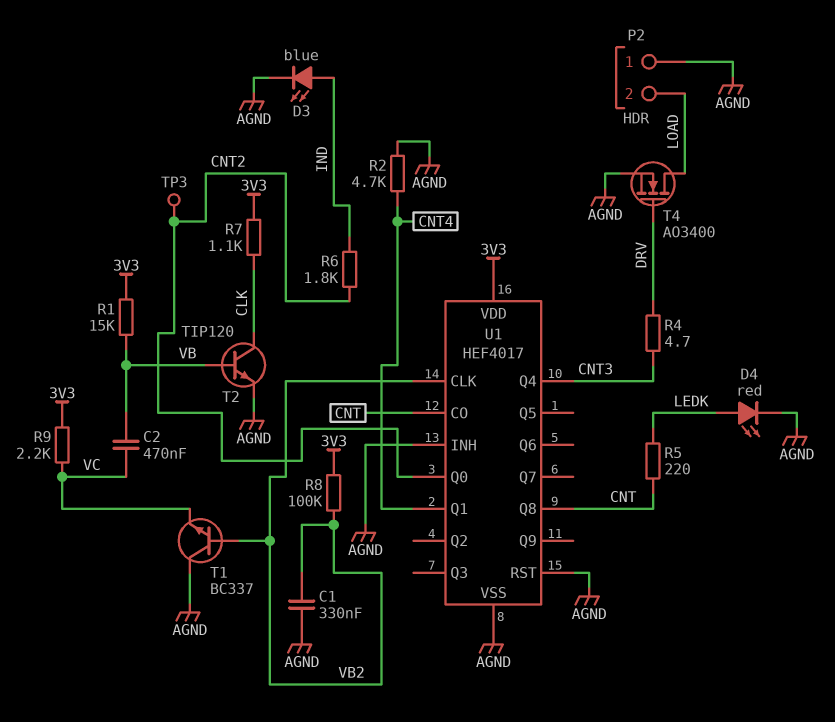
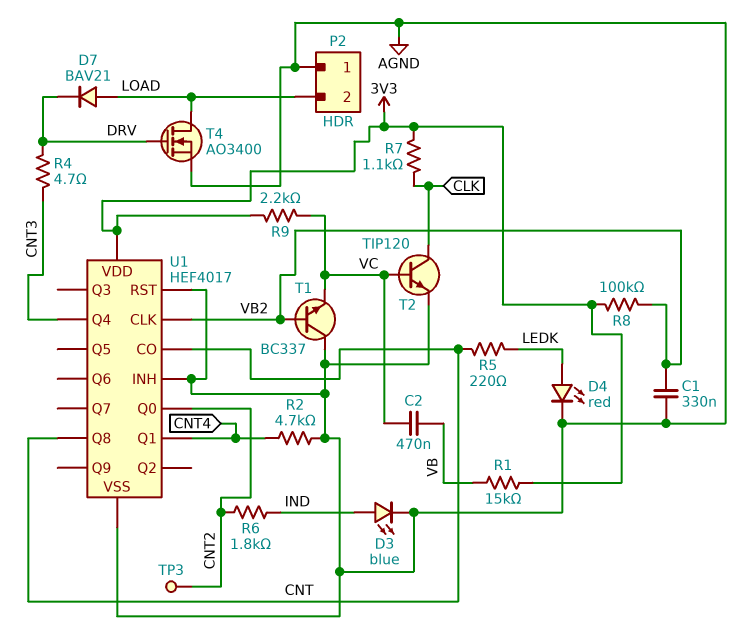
D7: none -> diode BAV21 (A LOAD, K DRV)
T2: NPN TIP120 (B VB, C CLK, E AGND) -> NPN TIP120 (B VC, C CLK, E AGND)

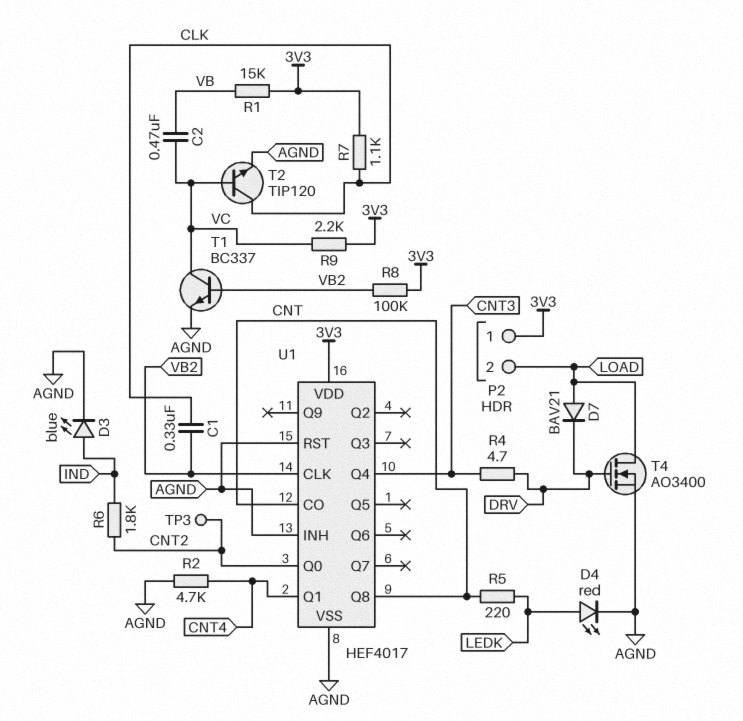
C1: 330nF (AGND, VB2) -> 330nF (CLK, VB2)
P2 pin 1: AGND -> 3V3
T1: NPN BC337 (B VB2, C AGND, E VC) -> NPN BC337 (B VB2, C VC, E AGND)

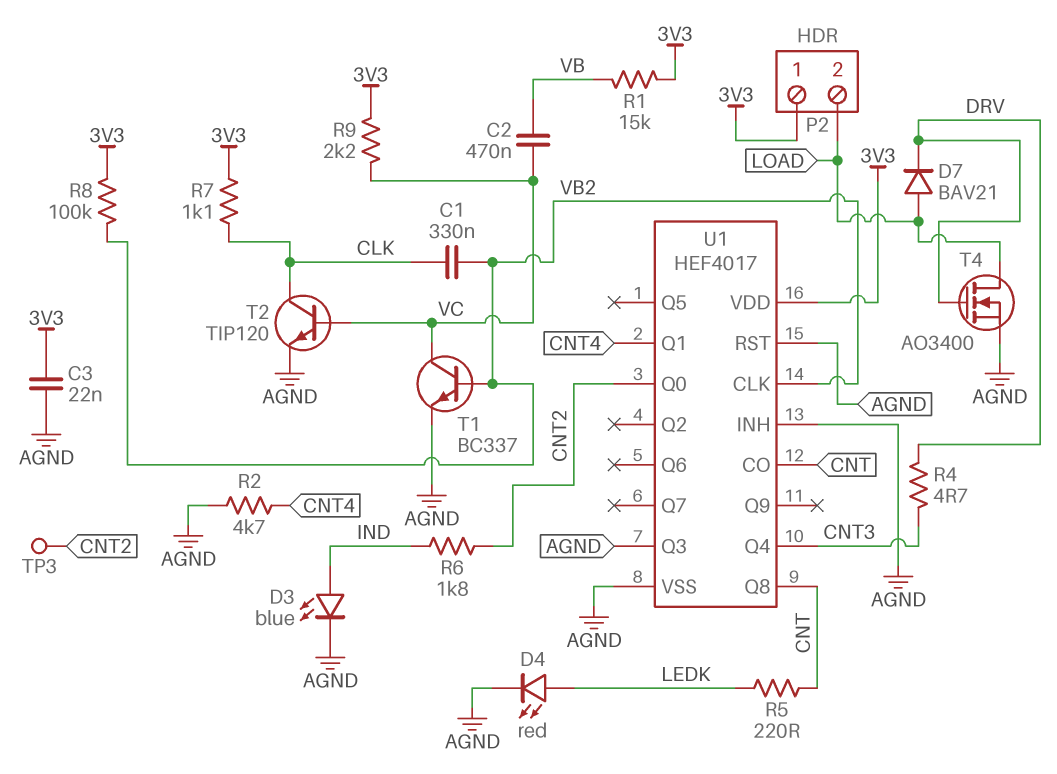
C3: none -> 22nF (3V3, AGND)
U1 pin Q3: none -> AGND

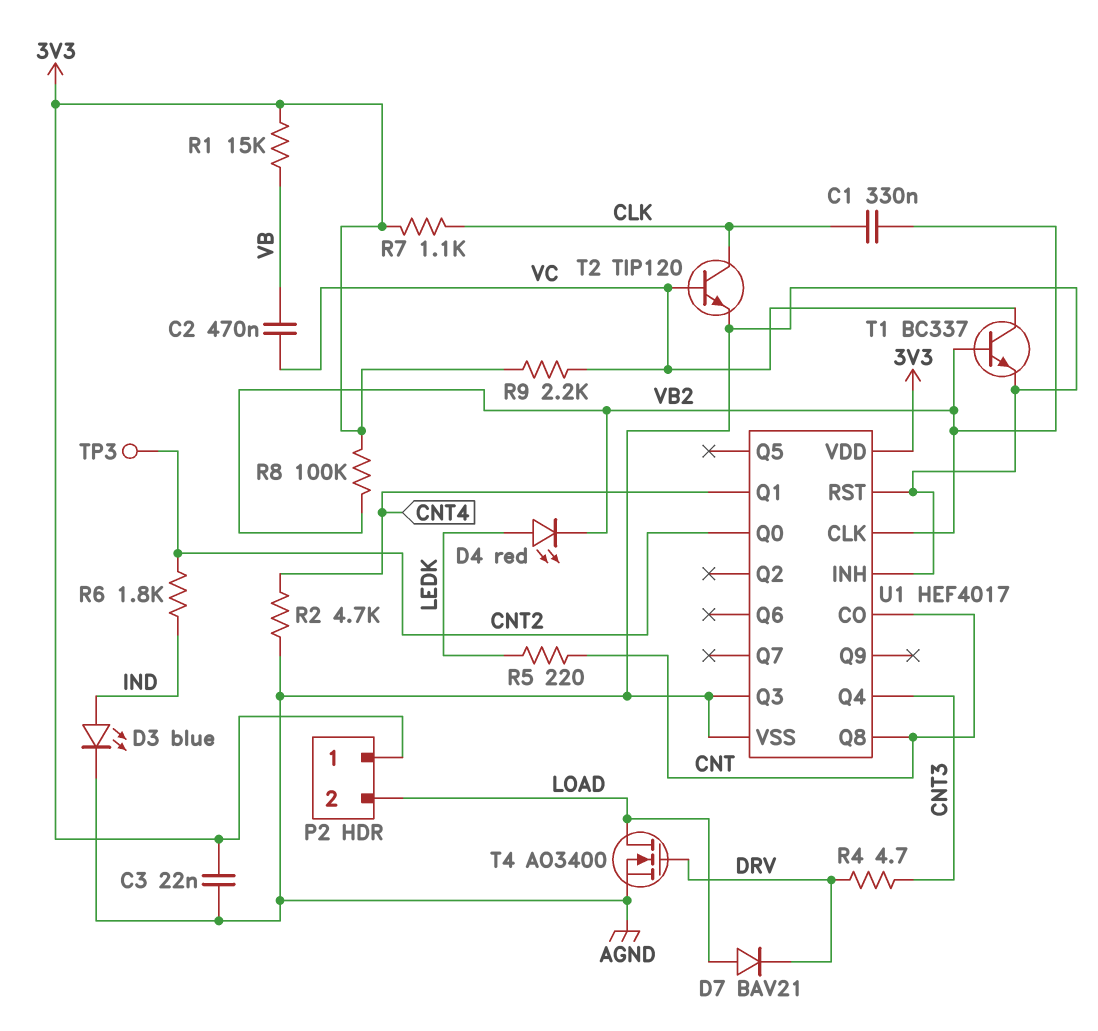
D4: LED red (A LEDK, K AGND) -> LED red (A LEDK, K VB2)

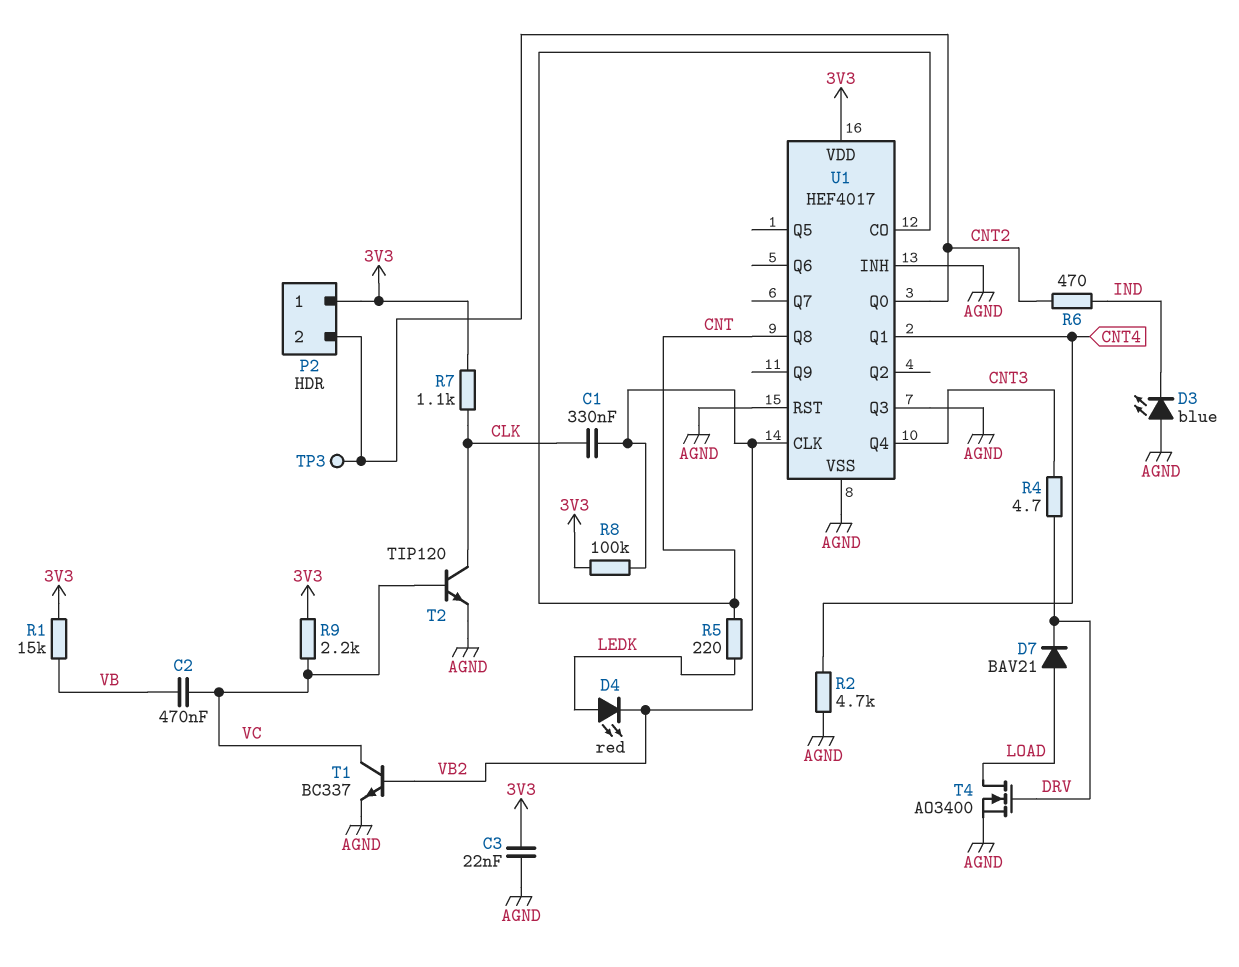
D3: LED blue (A IND, K AGND) -> LED blue (A AGND, K IND)
P2 pin 2: LOAD -> CNT2
R6: 1.8k (CNT2, IND) -> 470 (CNT2, IND)

